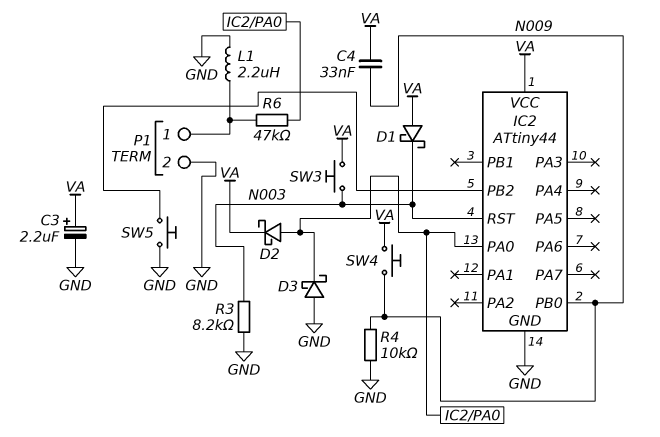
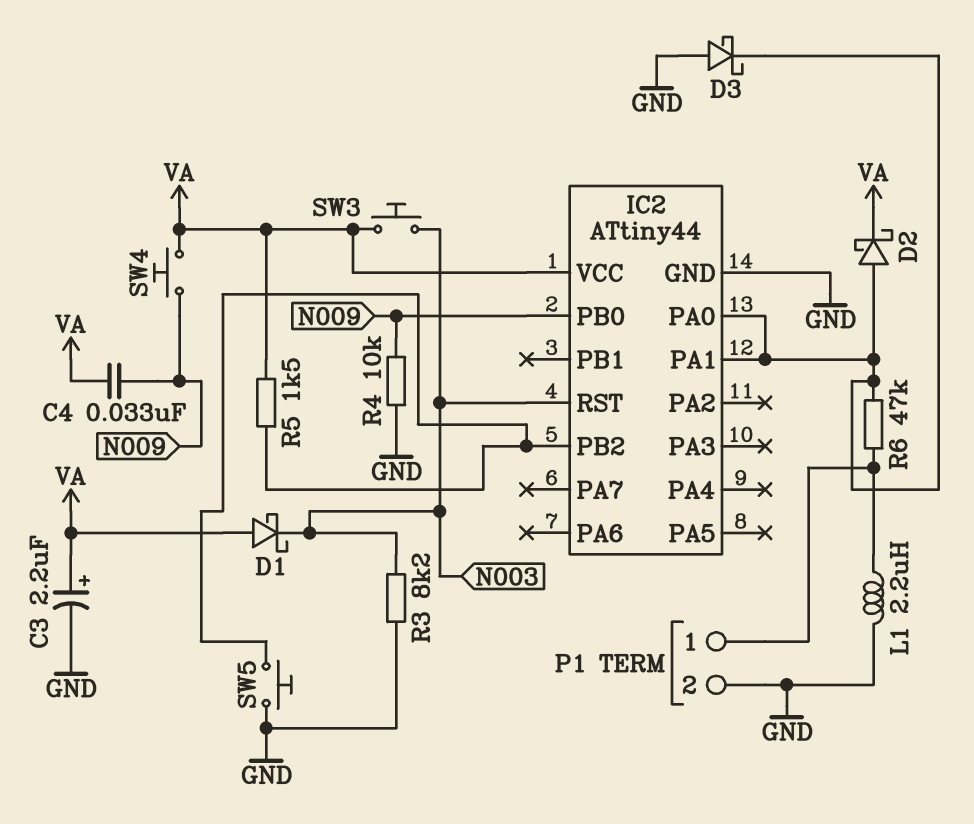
IC2 pin PA1: none -> IC2/PA0
R5: none -> 1.5k (IC2/PB2, VA)

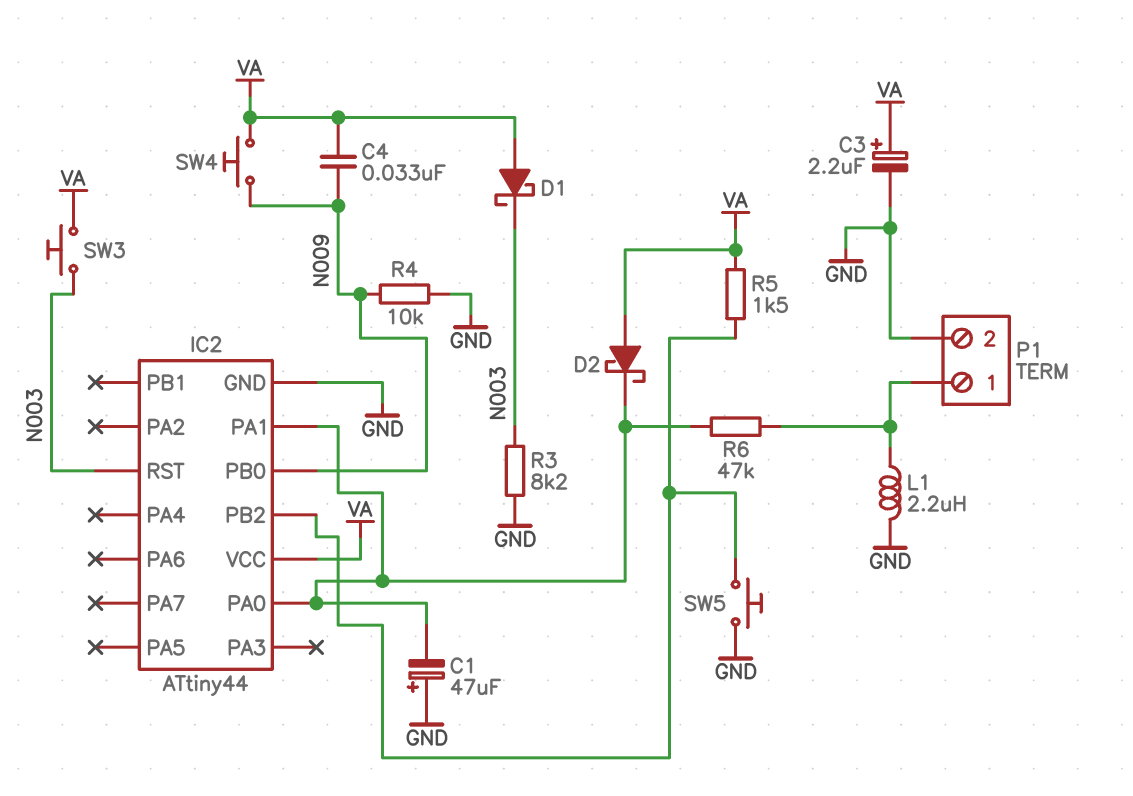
C1: none -> 47uF (plus GND, minus IC2/PA0)
D2: schottky (A IC2/PA0, K VA) -> schottky (A VA, K IC2/PA0)
D3: schottky (A GND, K IC2/PA0) -> none

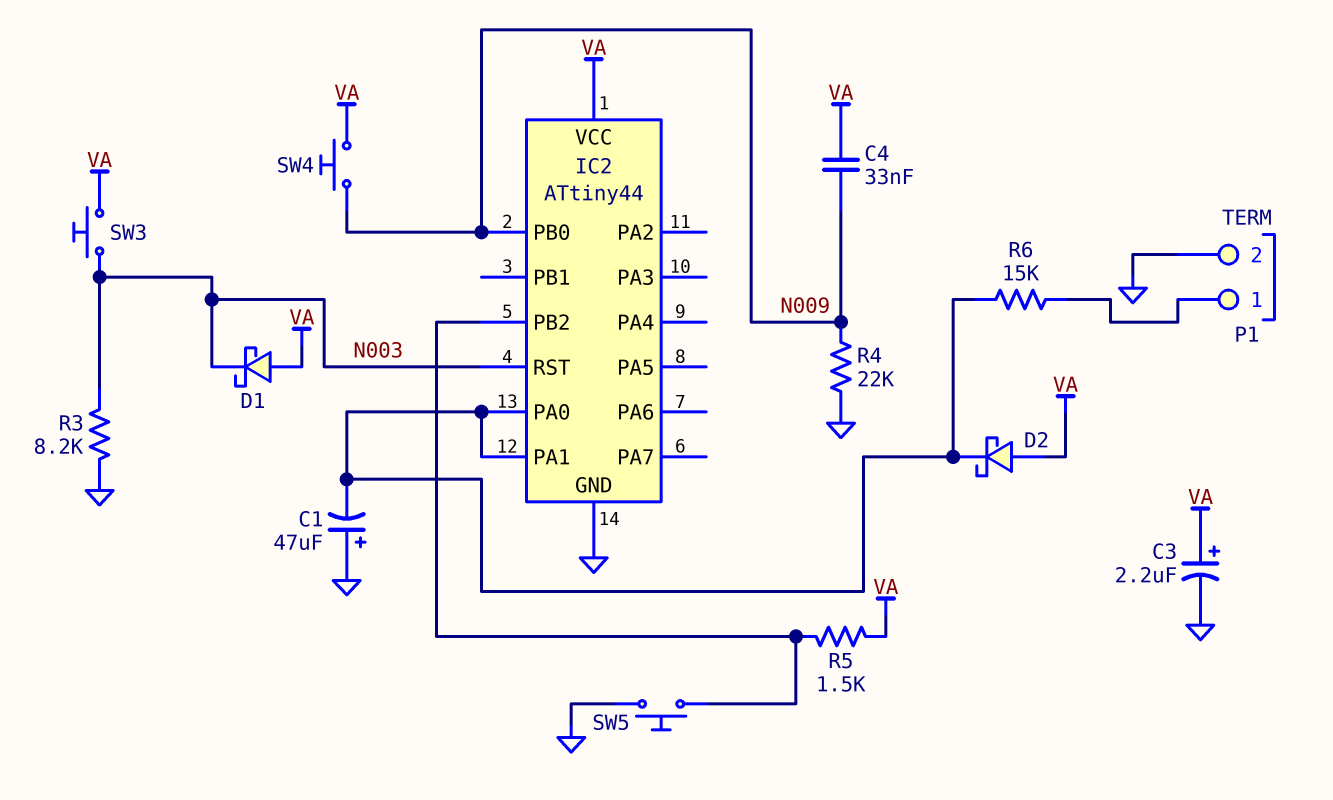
L1: 2.2uH (GND, P1/1) -> none
R4: 10k (GND, N009) -> 22k (GND, N009)
R6: 47k (IC2/PA0, P1/1) -> 15k (IC2/PA0, P1/1)

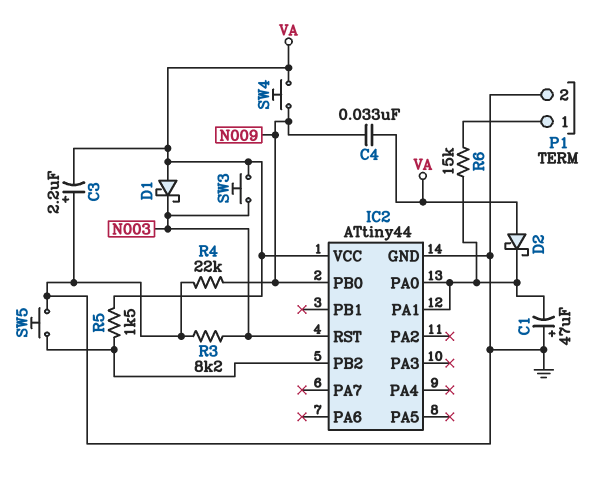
C3: 2.2uF (plus VA, minus GND) -> 2.2uF (plus GND, minus VA)

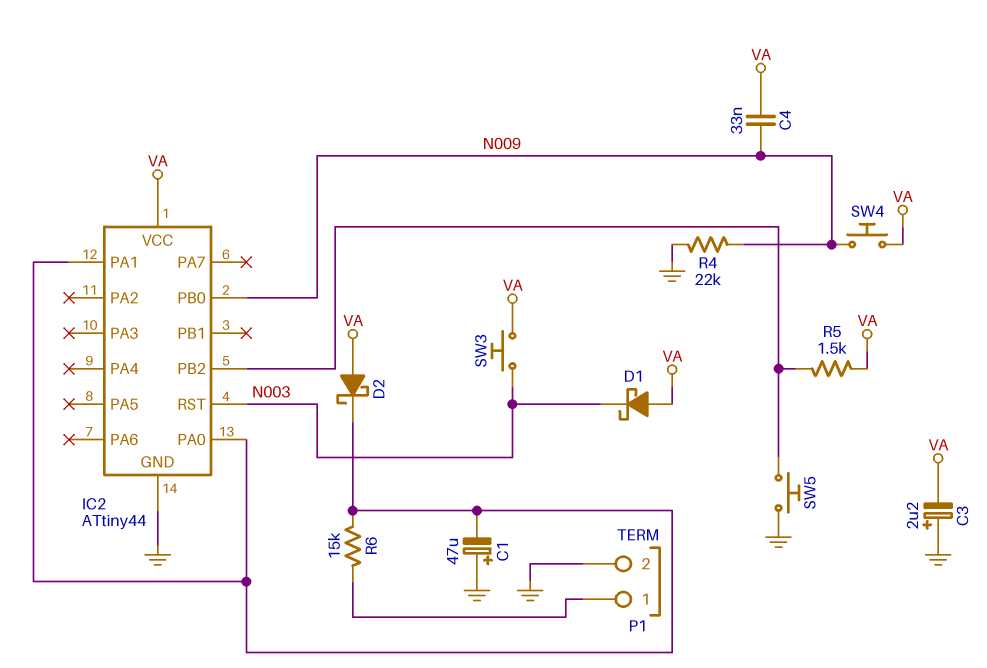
R3: 8.2k (GND, N003) -> none

